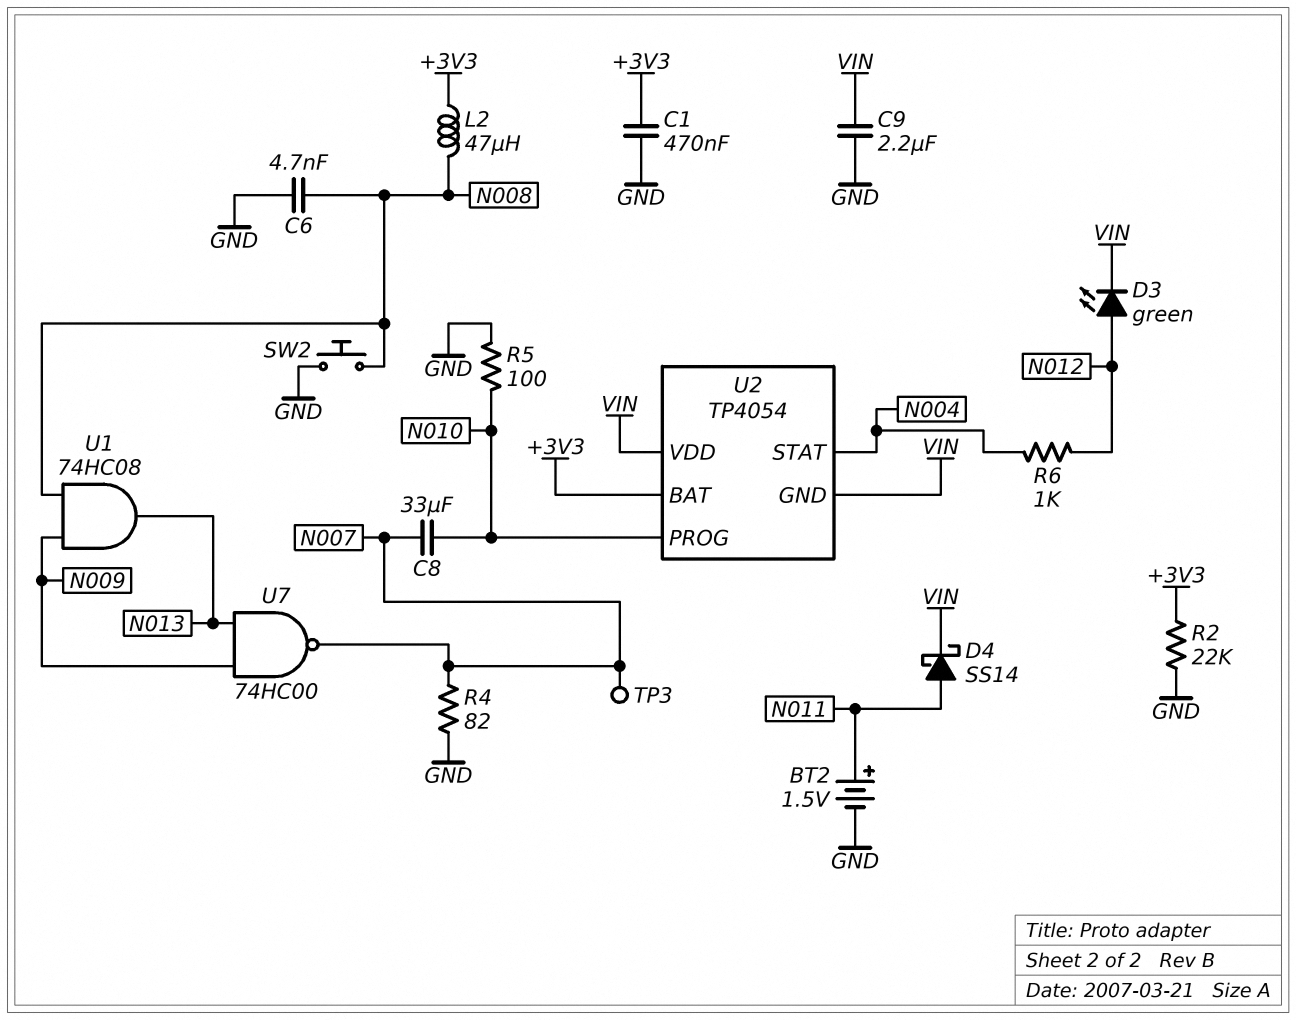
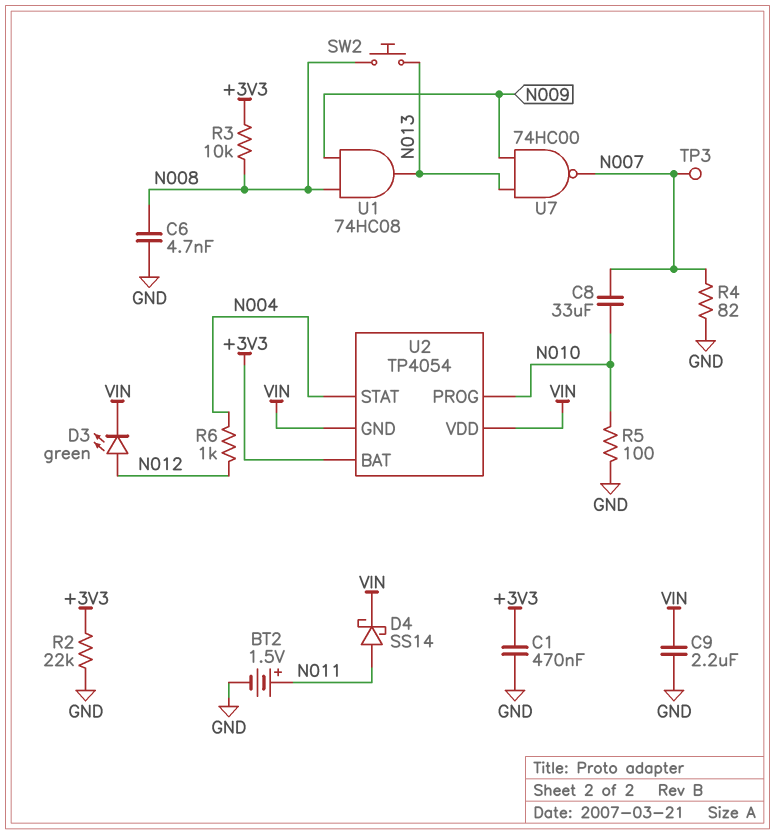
L2: 47uH (+3V3, N008) -> none
R3: none -> 10k (+3V3, N008)
SW2: button (GND, N008) -> button (N008, N013)

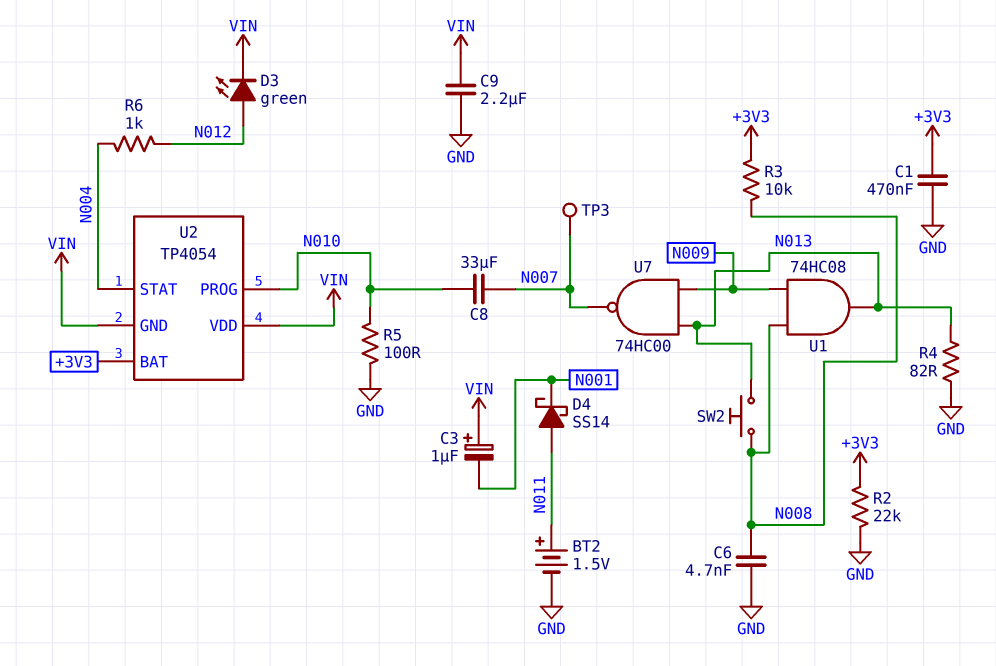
C3: none -> 1uF (plus VIN, minus N001)
D4: schottky SS14 (A N011, K VIN) -> schottky SS14 (A N011, K N001)
R4: 82 (GND, N007) -> 82 (GND, N013)

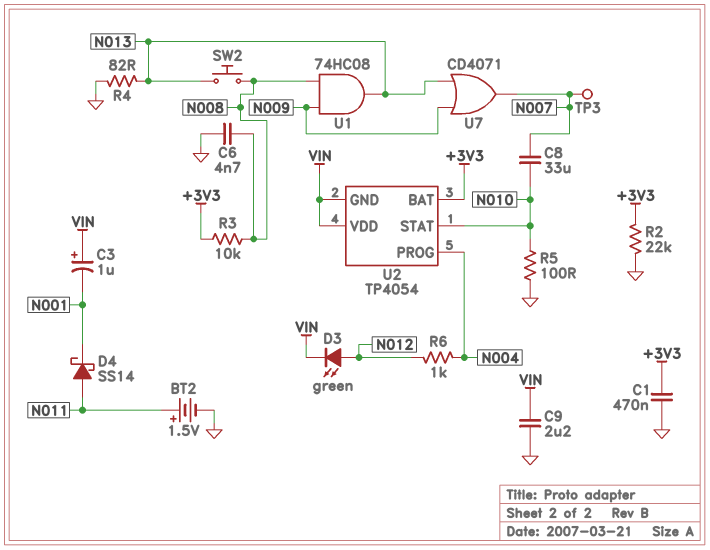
U2 pin PROG: N010 -> N004
U2 pin STAT: N004 -> N010
U7: NAND 74HC00 (in N009, in N013, out N007) -> OR CD4071 (in N009, in N013, out N007)

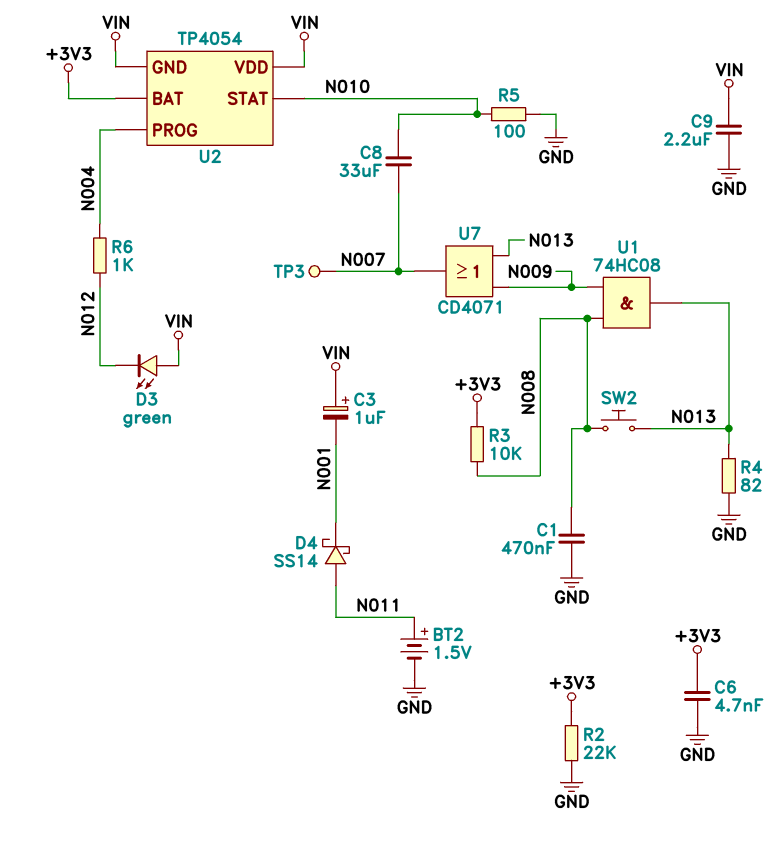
C1: 470nF (+3V3, GND) -> 470nF (GND, N008)
C6: 4.7nF (GND, N008) -> 4.7nF (+3V3, GND)
D3: LED green (A N012, K VIN) -> LED green (A VIN, K N012)

